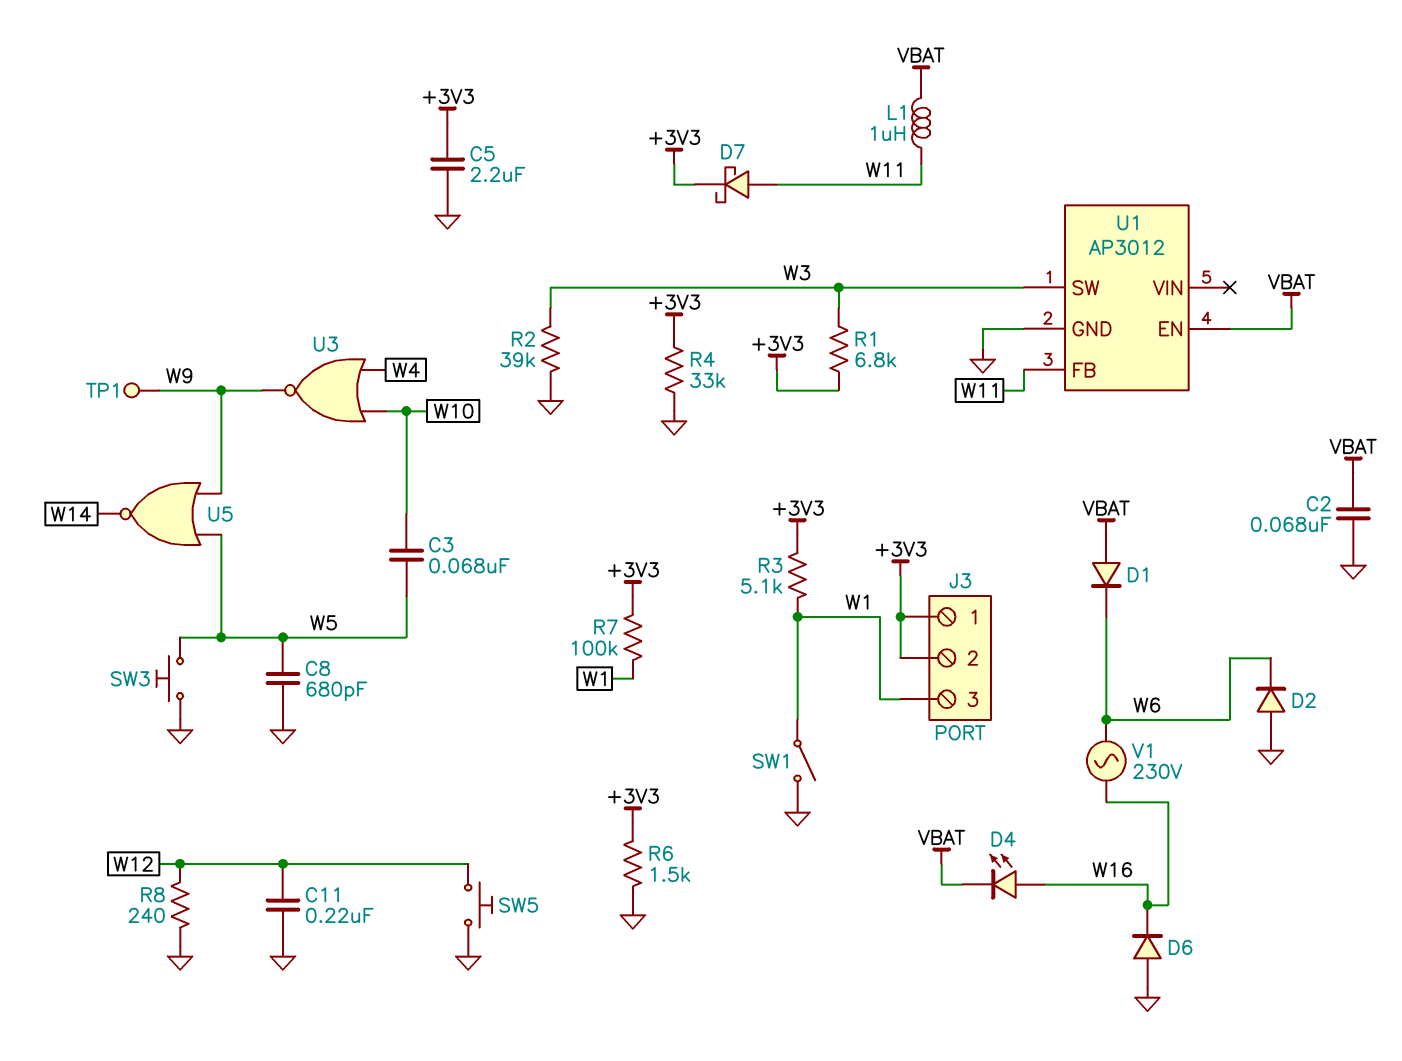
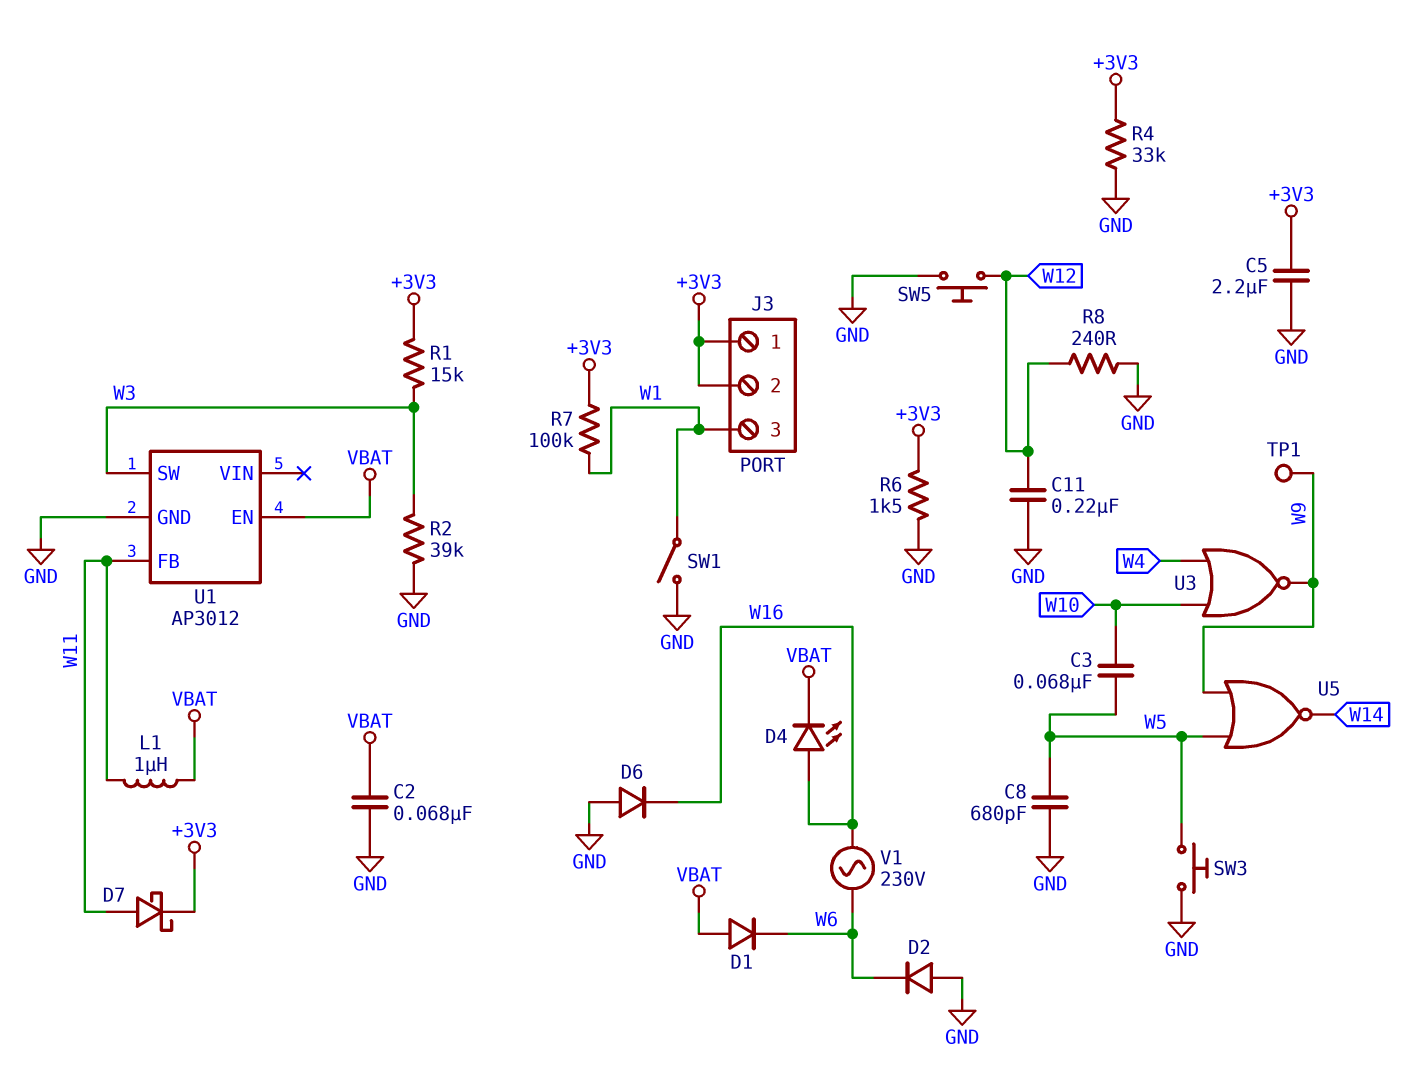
R1: 6.8k (+3V3, W3) -> 15k (+3V3, W3)
R3: 5.1k (+3V3, W1) -> none

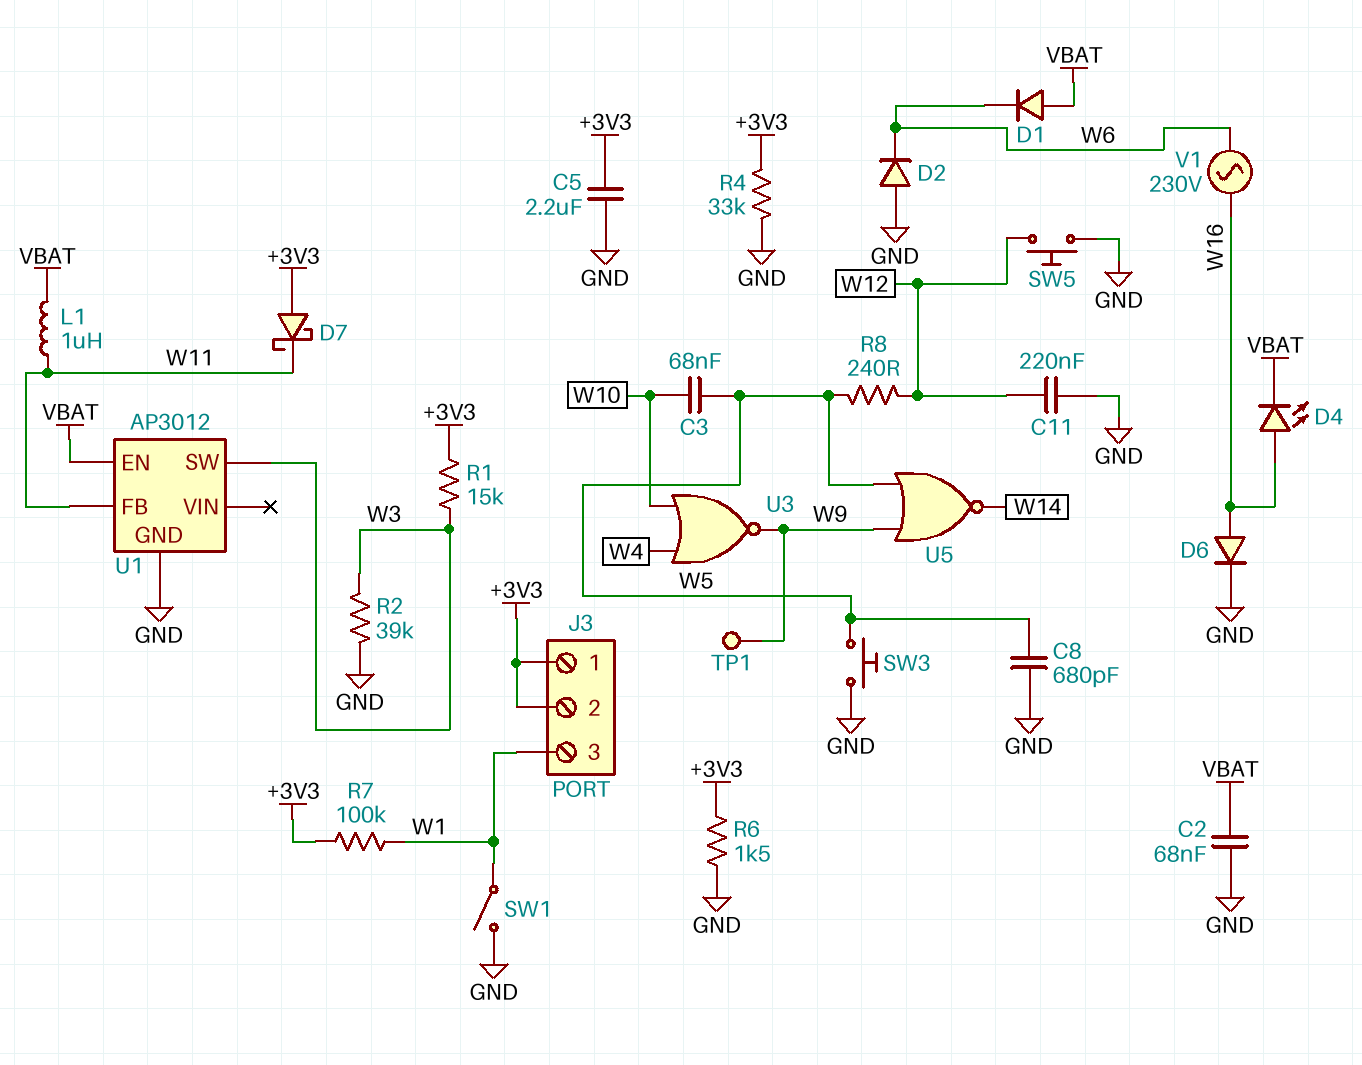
D6: diode (A GND, K W16) -> diode (A W16, K GND)
D7: schottky (A W11, K +3V3) -> schottky (A +3V3, K W11)
R8: 240 (GND, W12) -> 240 (W5, W12)

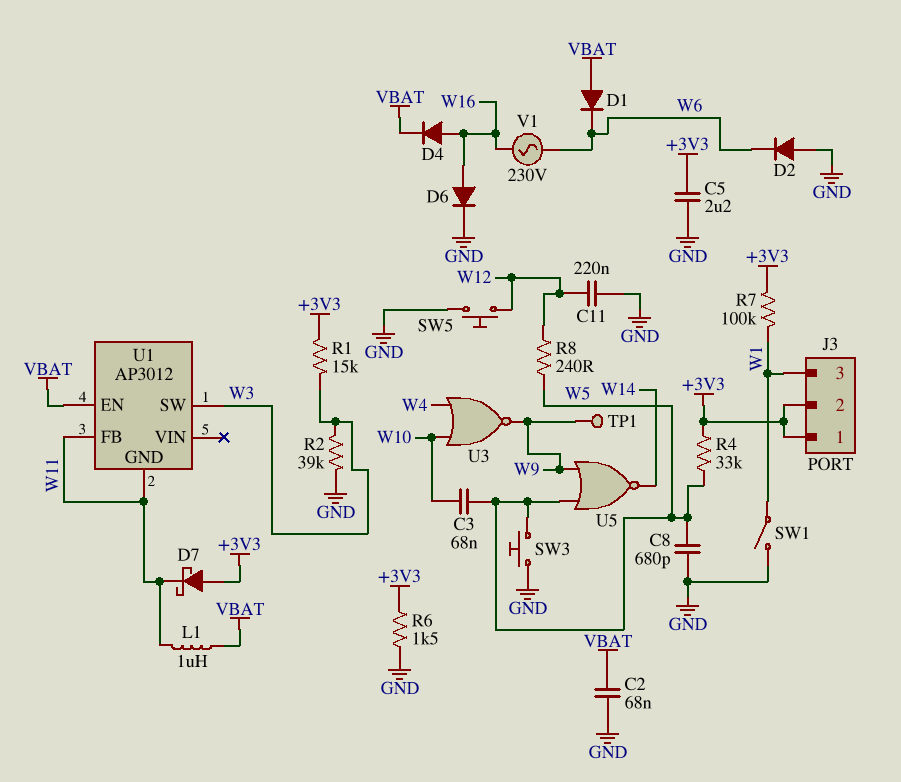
D4: LED (A W16, K VBAT) -> diode (A W16, K VBAT)
R4: 33k (+3V3, GND) -> 33k (+3V3, W5)
U1 pin GND: GND -> W11

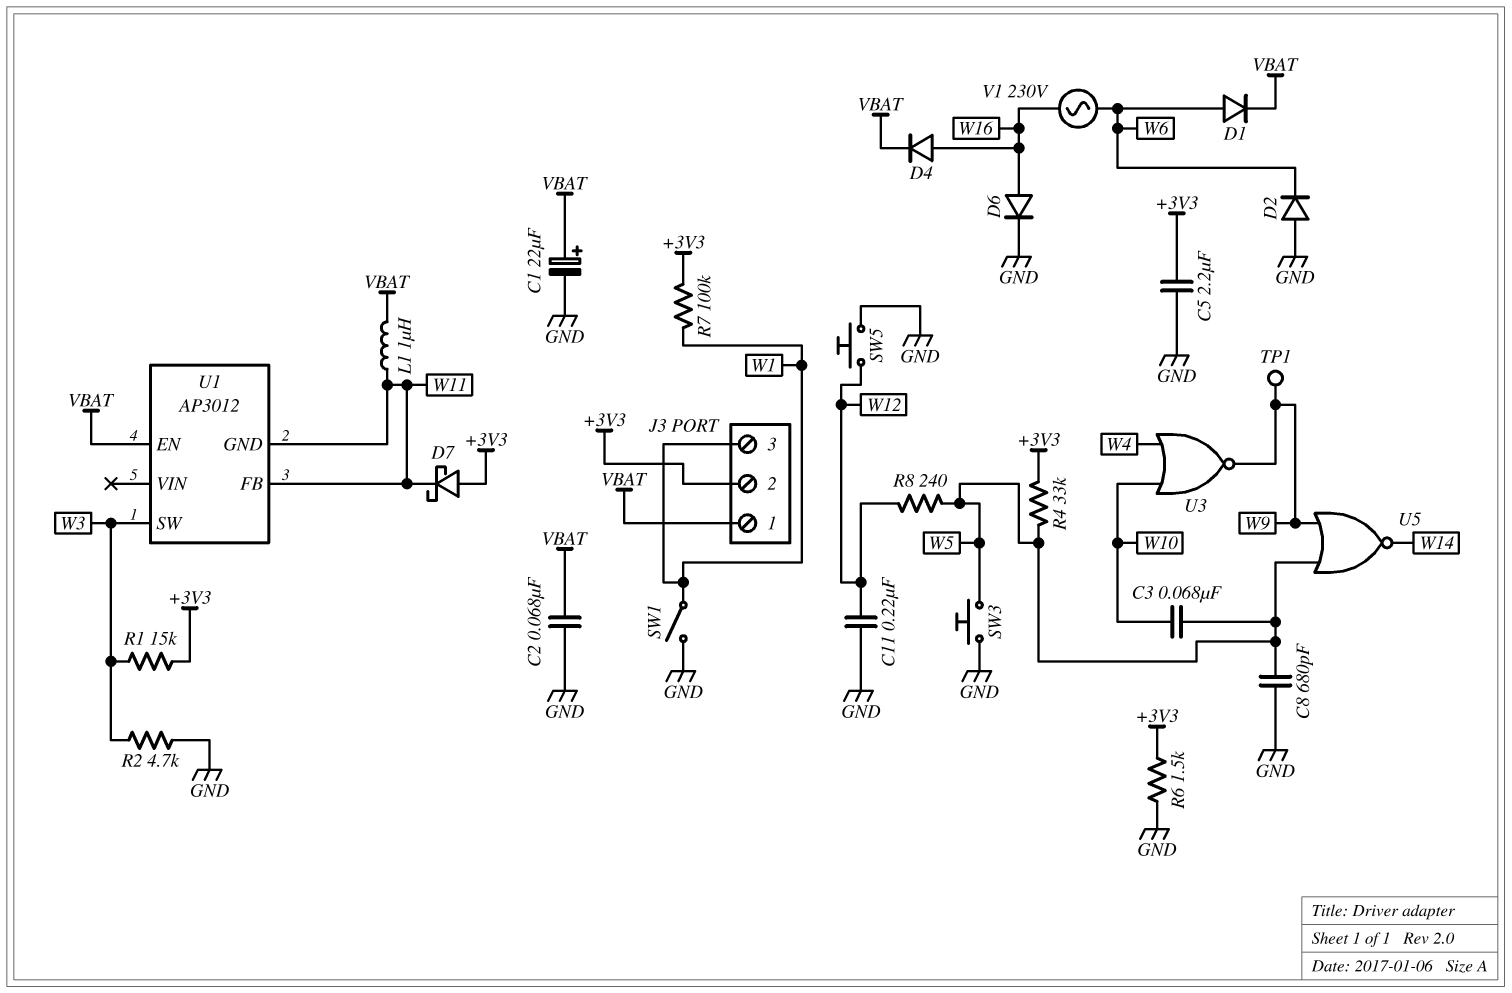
C1: none -> 22uF (plus VBAT, minus GND)
D1: diode (A VBAT, K W6) -> diode (A W6, K VBAT)
J3 pin 1: +3V3 -> VBAT
R2: 39k (GND, W3) -> 4.7k (GND, W3)

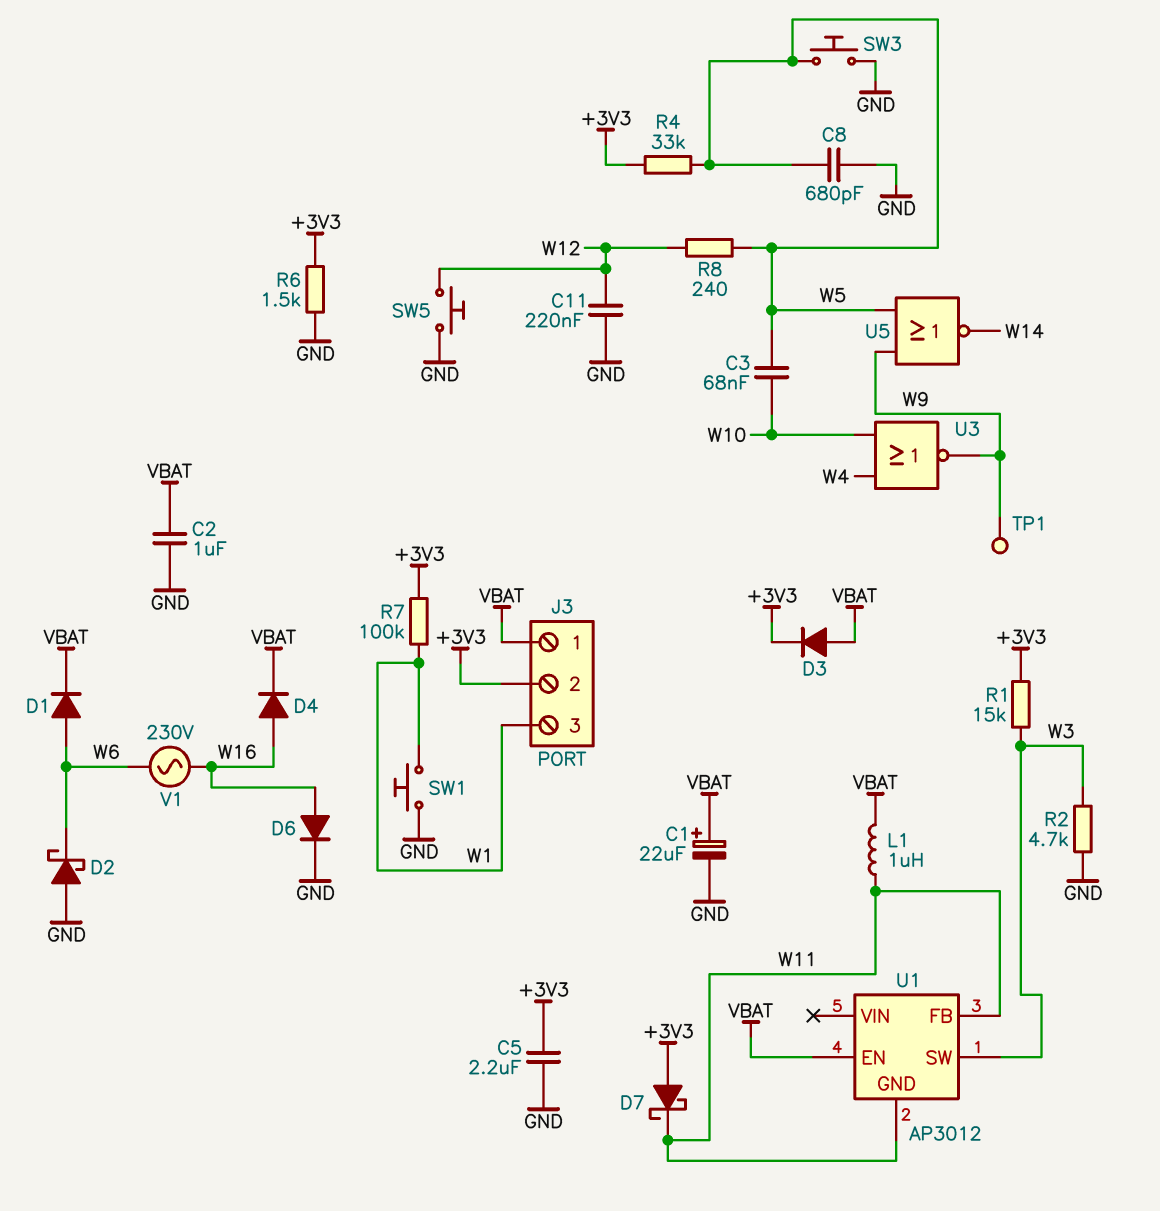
C2: 68nF (GND, VBAT) -> 1uF (GND, VBAT)
D2: diode (A GND, K W6) -> schottky (A GND, K W6)
D3: none -> diode (A VBAT, K +3V3)
SW1: switch (GND, W1) -> button (GND, W1)

